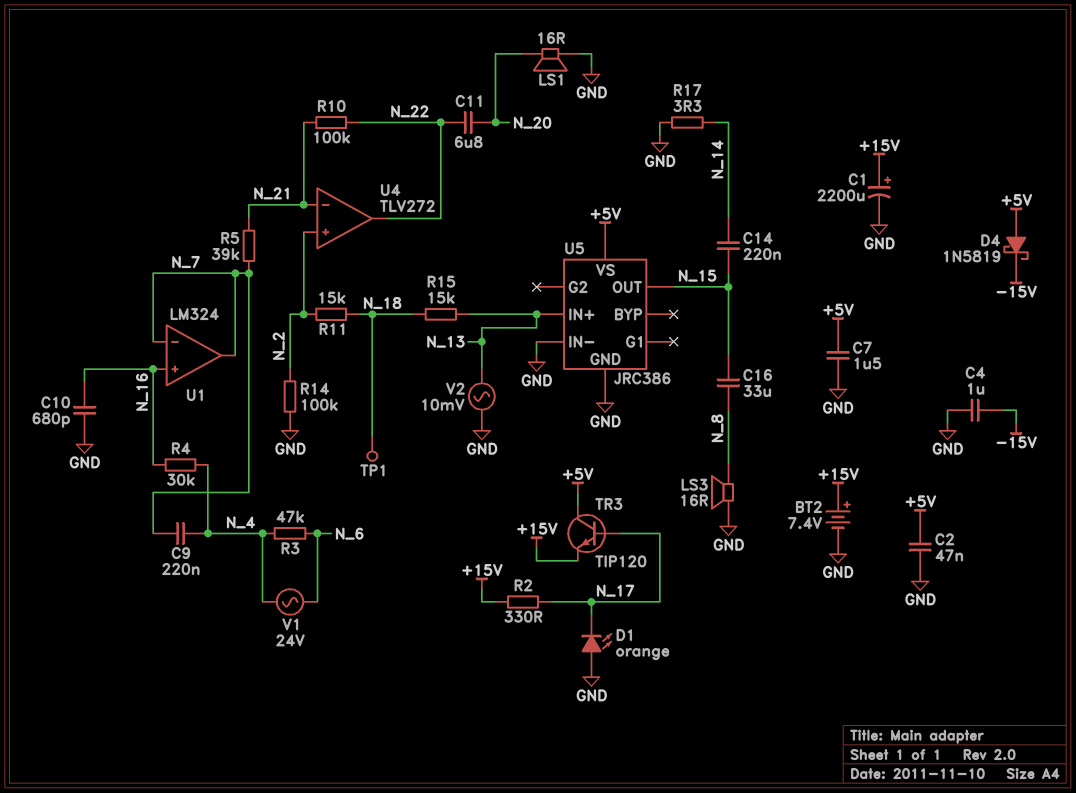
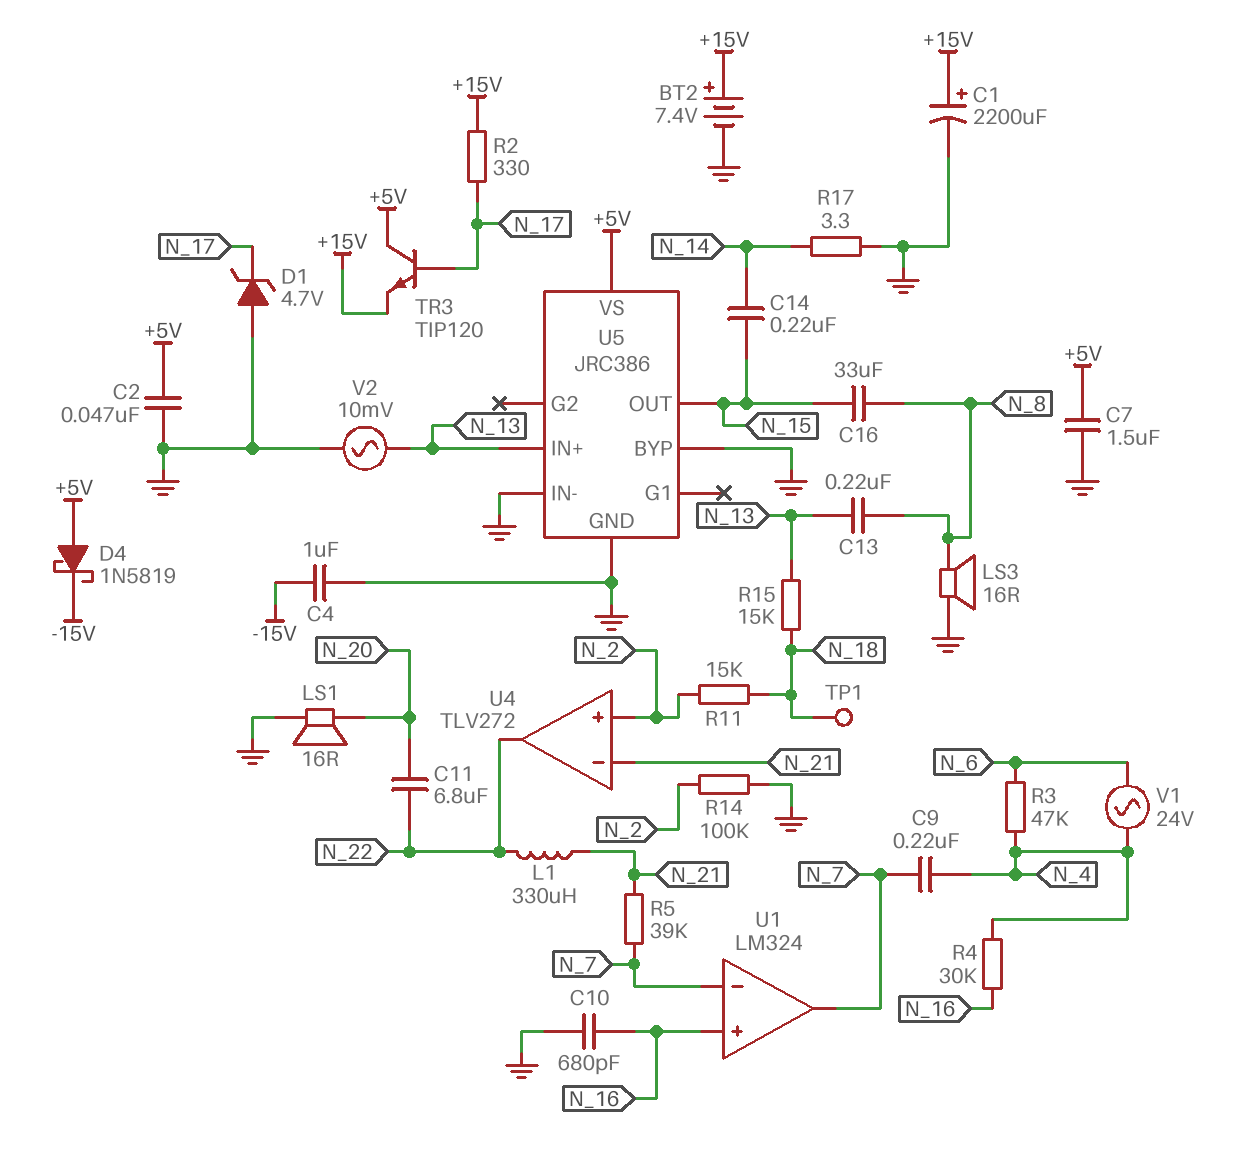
C13: none -> 220nF (N_8, N_13)
D1: LED orange (A GND, K N_17) -> zener 4.7V (A GND, K N_17)
L1: none -> 330uH (N_21, N_22)
R10: 100k (N_21, N_22) -> none
U5 pin BYP: none -> GND

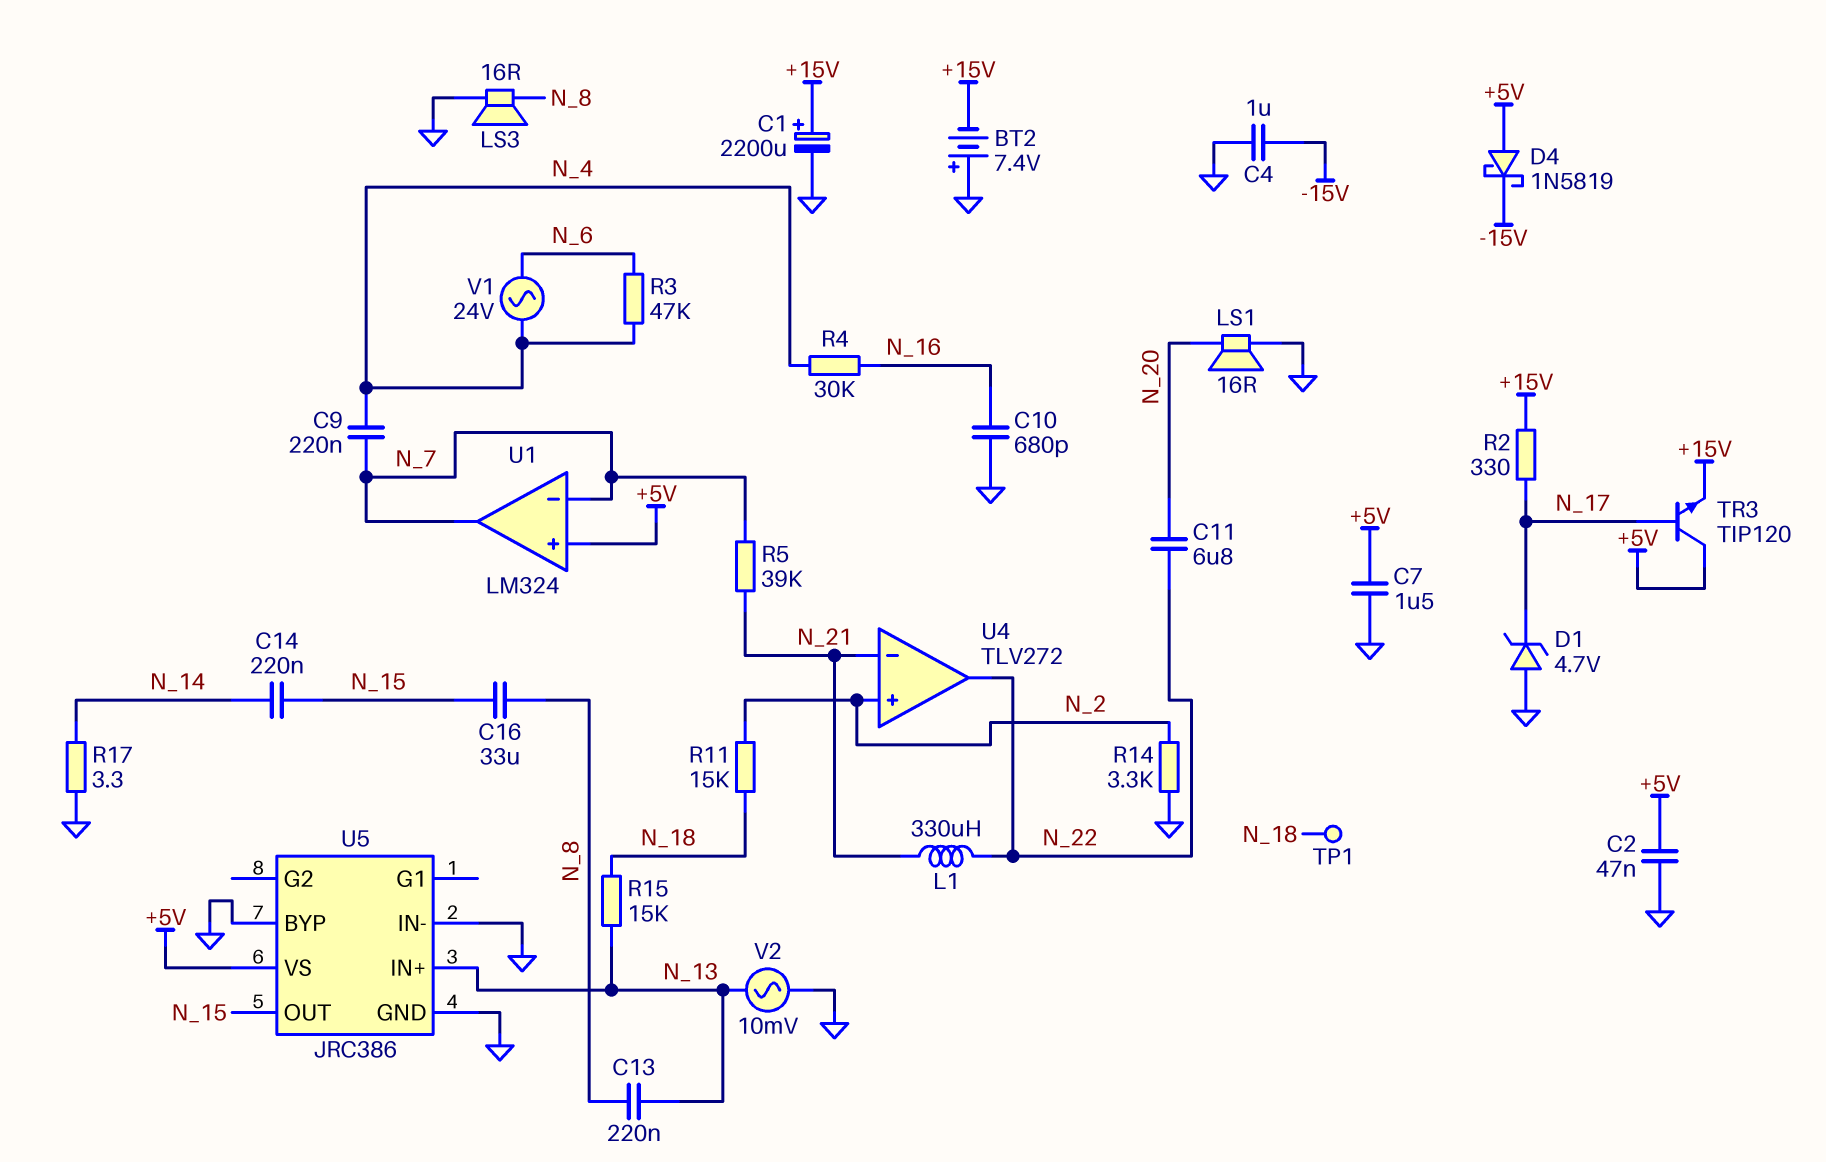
BT2: 7.4V (plus +15V, minus GND) -> 7.4V (plus GND, minus +15V)
R14: 100k (GND, N_2) -> 3.3k (GND, N_2)
U1 pin in+: N_16 -> +5V

